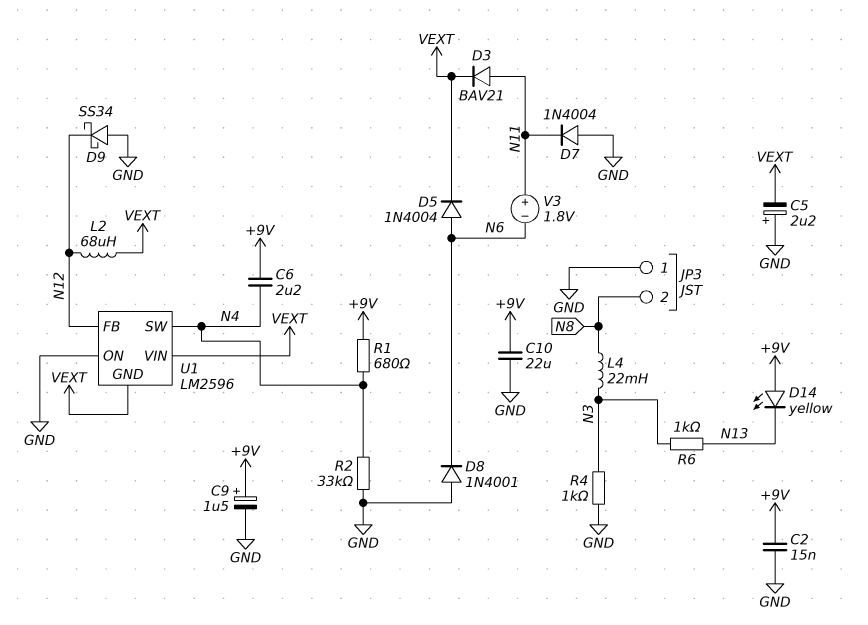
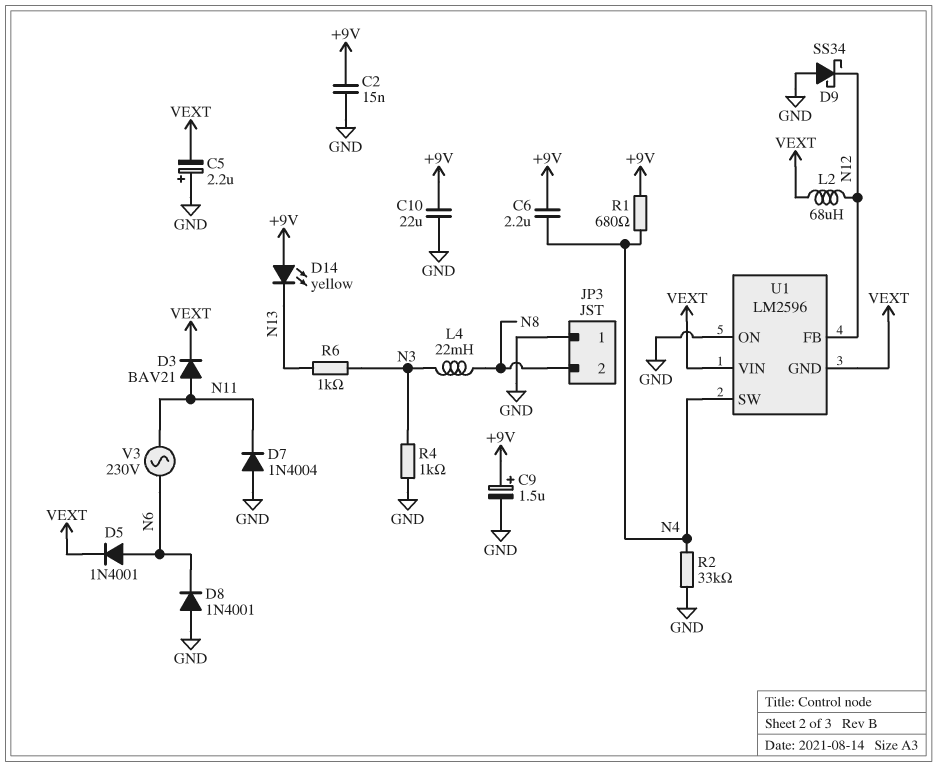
D5: diode 1N4004 (A N6, K VEXT) -> diode 1N4001 (A N6, K VEXT)
V3: 1.8V (plus N11, minus N6) -> AC 230V (N6, N11)

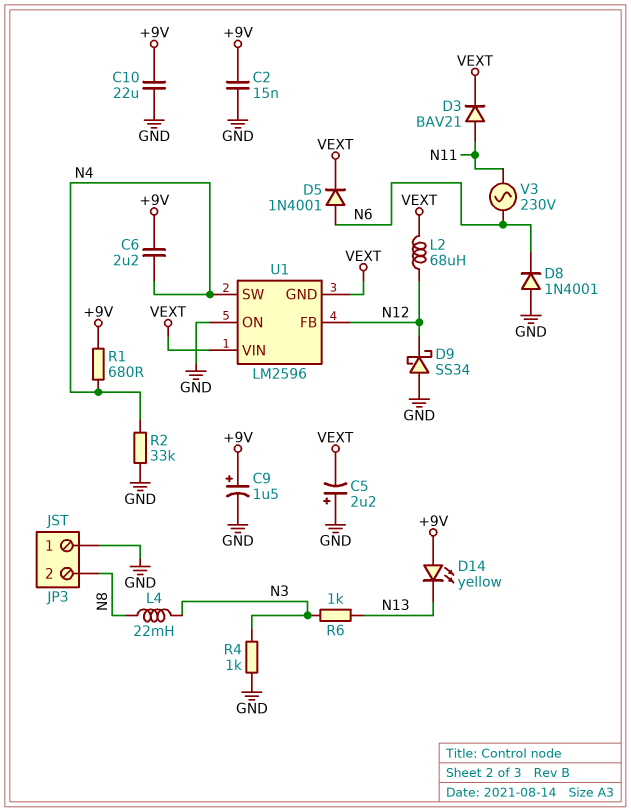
D7: diode 1N4004 (A GND, K N11) -> none

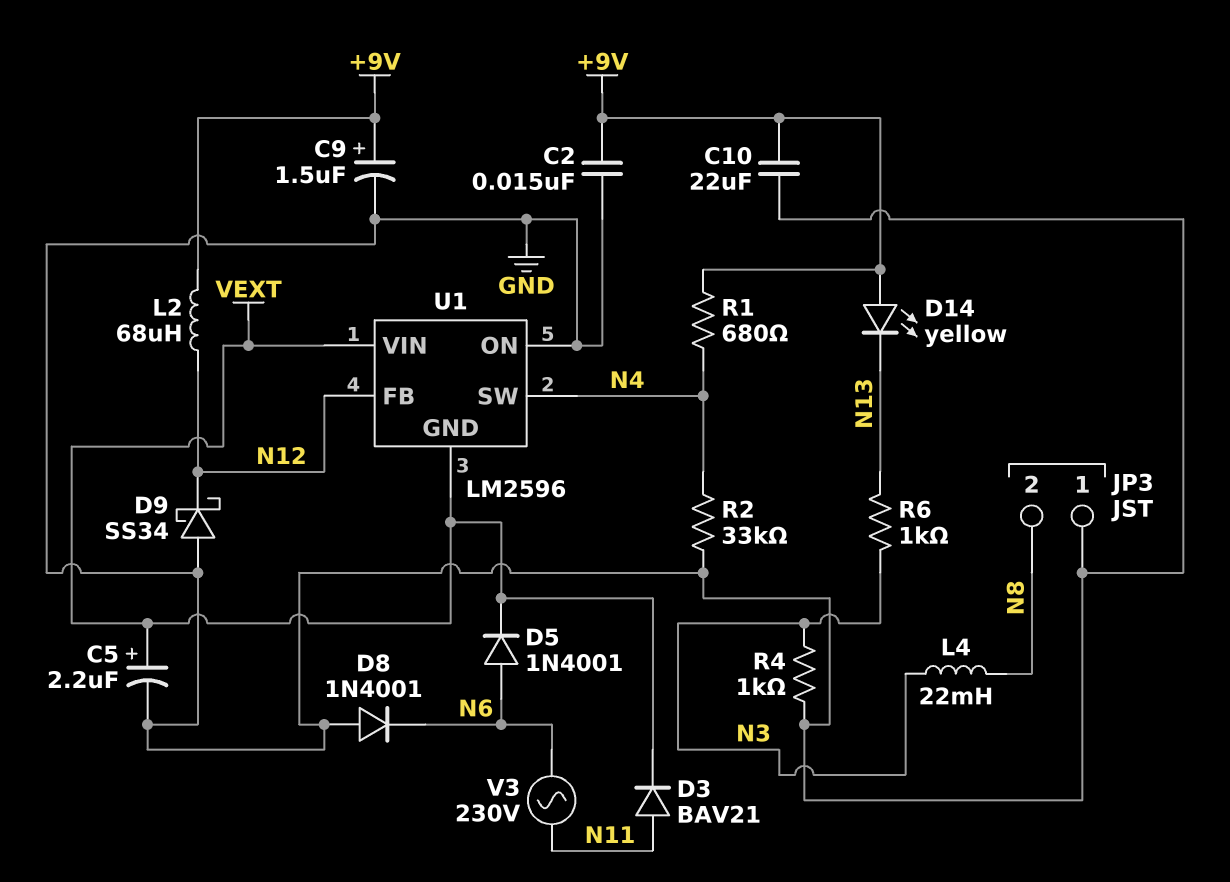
C5: 2.2uF (plus GND, minus VEXT) -> 2.2uF (plus VEXT, minus GND)
C6: 2.2uF (+9V, N4) -> none
L2: 68uH (N12, VEXT) -> 68uH (+9V, N12)

